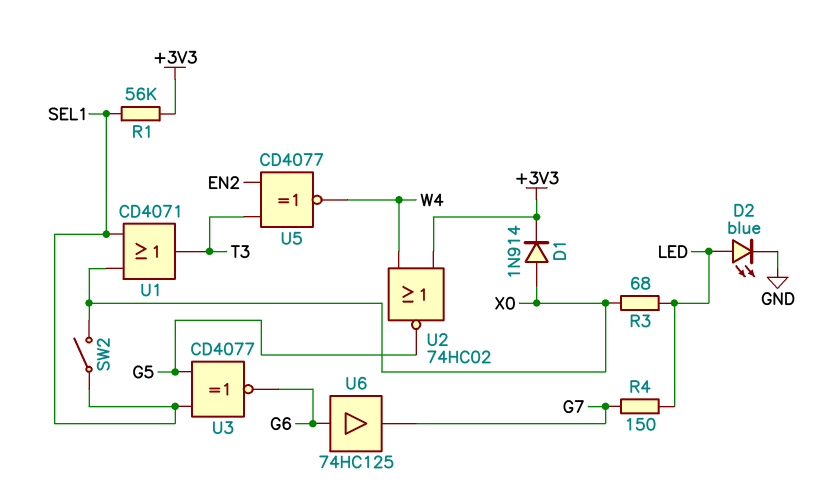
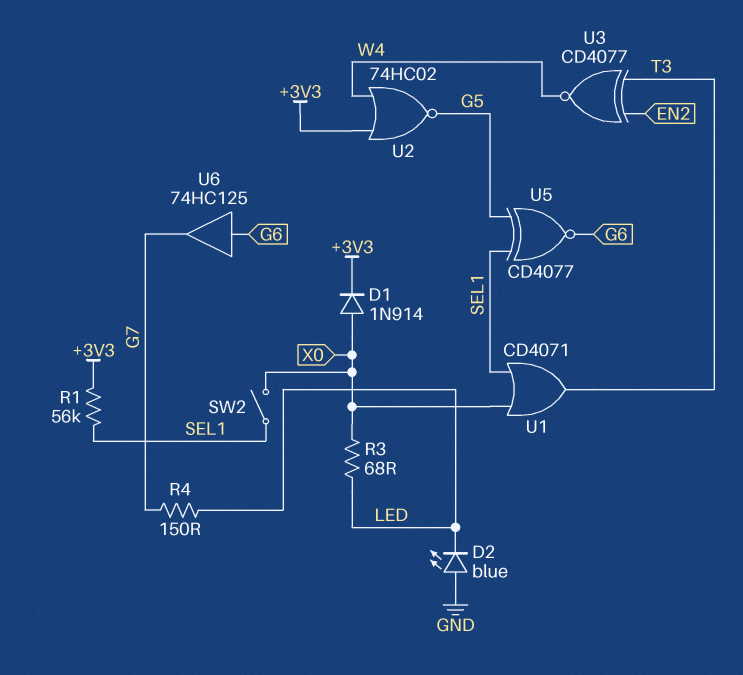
D2: LED blue (A LED, K GND) -> LED blue (A GND, K LED)
U3: XNOR CD4077 (in G5, in SEL1, out G6) -> XNOR CD4077 (in EN2, in T3, out W4)
U5: XNOR CD4077 (in EN2, in T3, out W4) -> XNOR CD4077 (in G5, in SEL1, out G6)

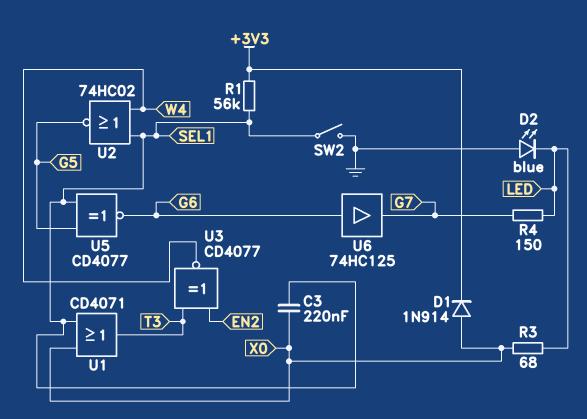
C3: none -> 220nF (SEL1, X0)
SW2: switch (SEL1, X0) -> switch (GND, SEL1)
U2: NOR 74HC02 (in +3V3, in W4, out G5) -> NOR 74HC02 (in SEL1, in W4, out G5)

